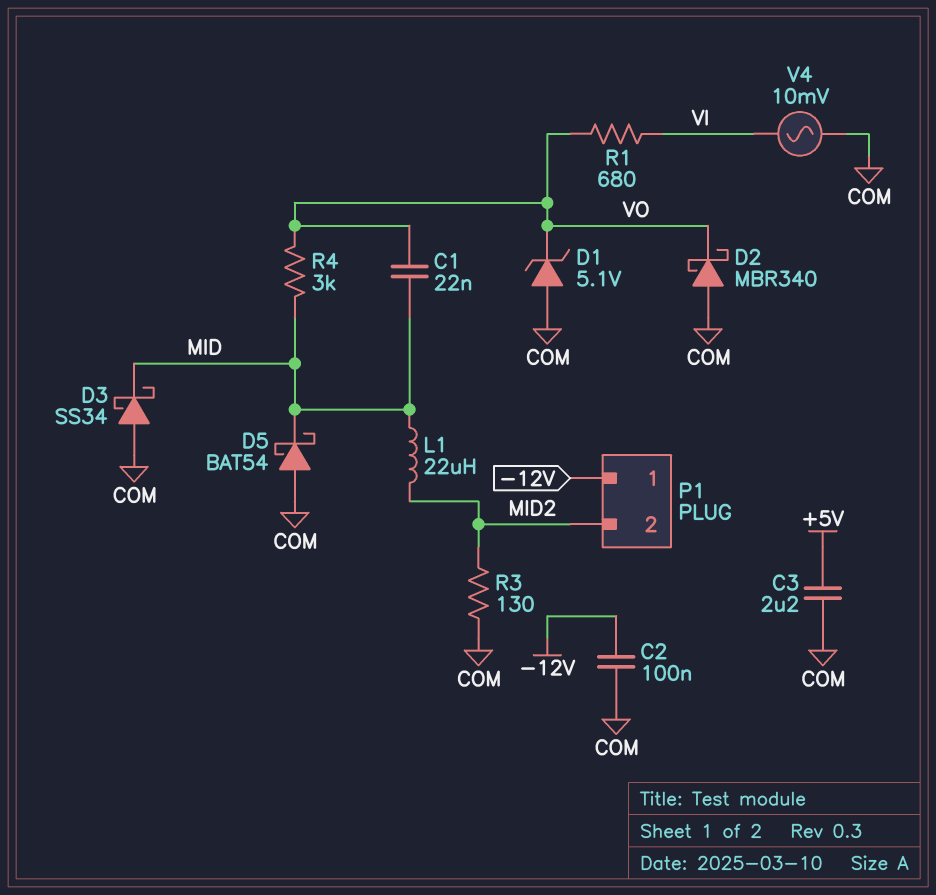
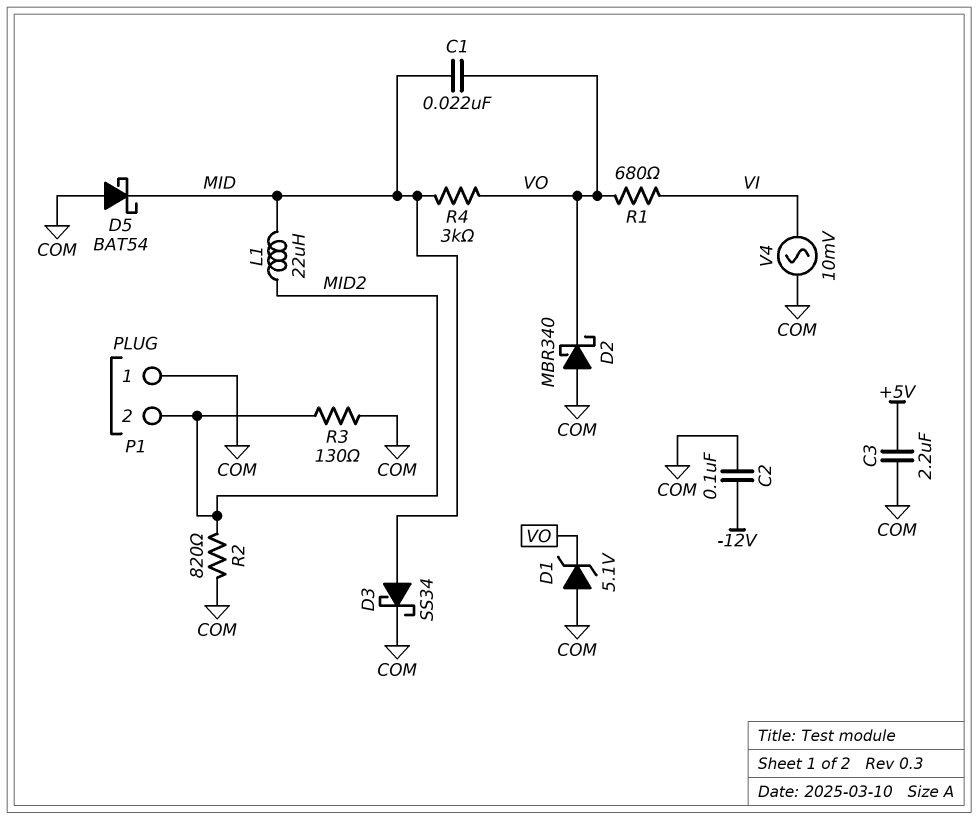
D3: schottky SS34 (A COM, K MID) -> schottky SS34 (A MID, K COM)
P1 pin 1: -12V -> COM
R2: none -> 820 (COM, MID2)

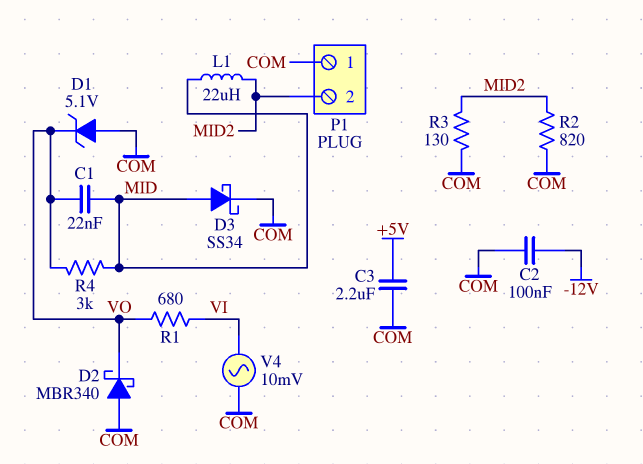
D5: schottky BAT54 (A COM, K MID) -> none

